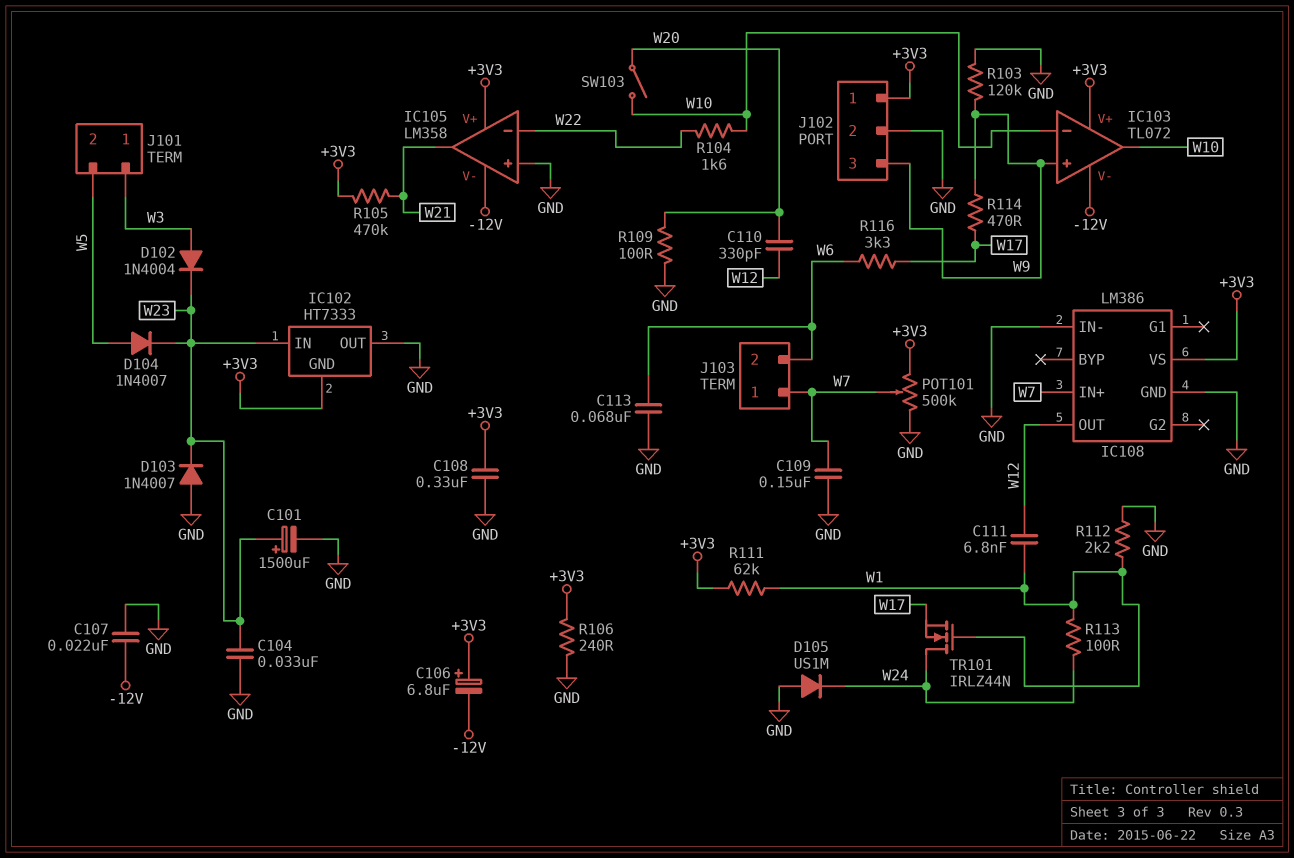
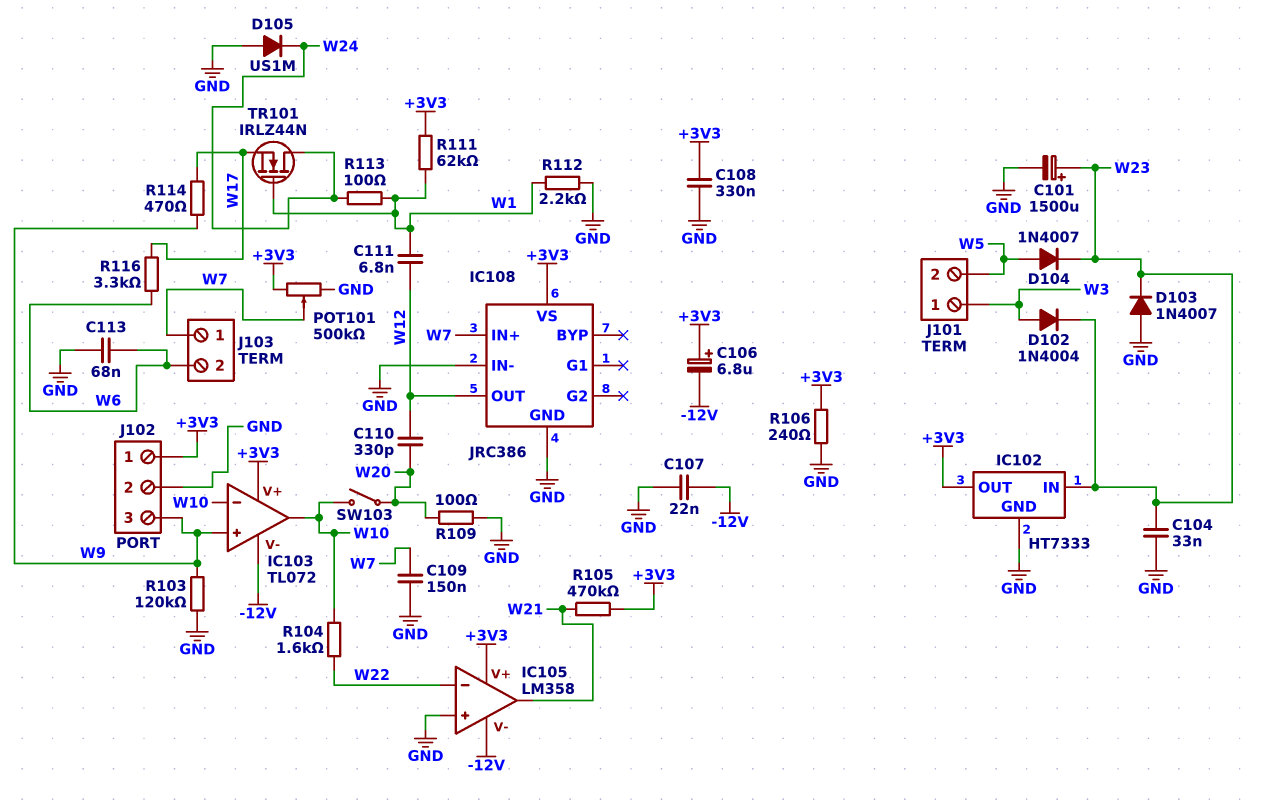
IC102 pin GND: +3V3 -> GND
IC102 pin OUT: GND -> +3V3
IC108: LM386 -> JRC386

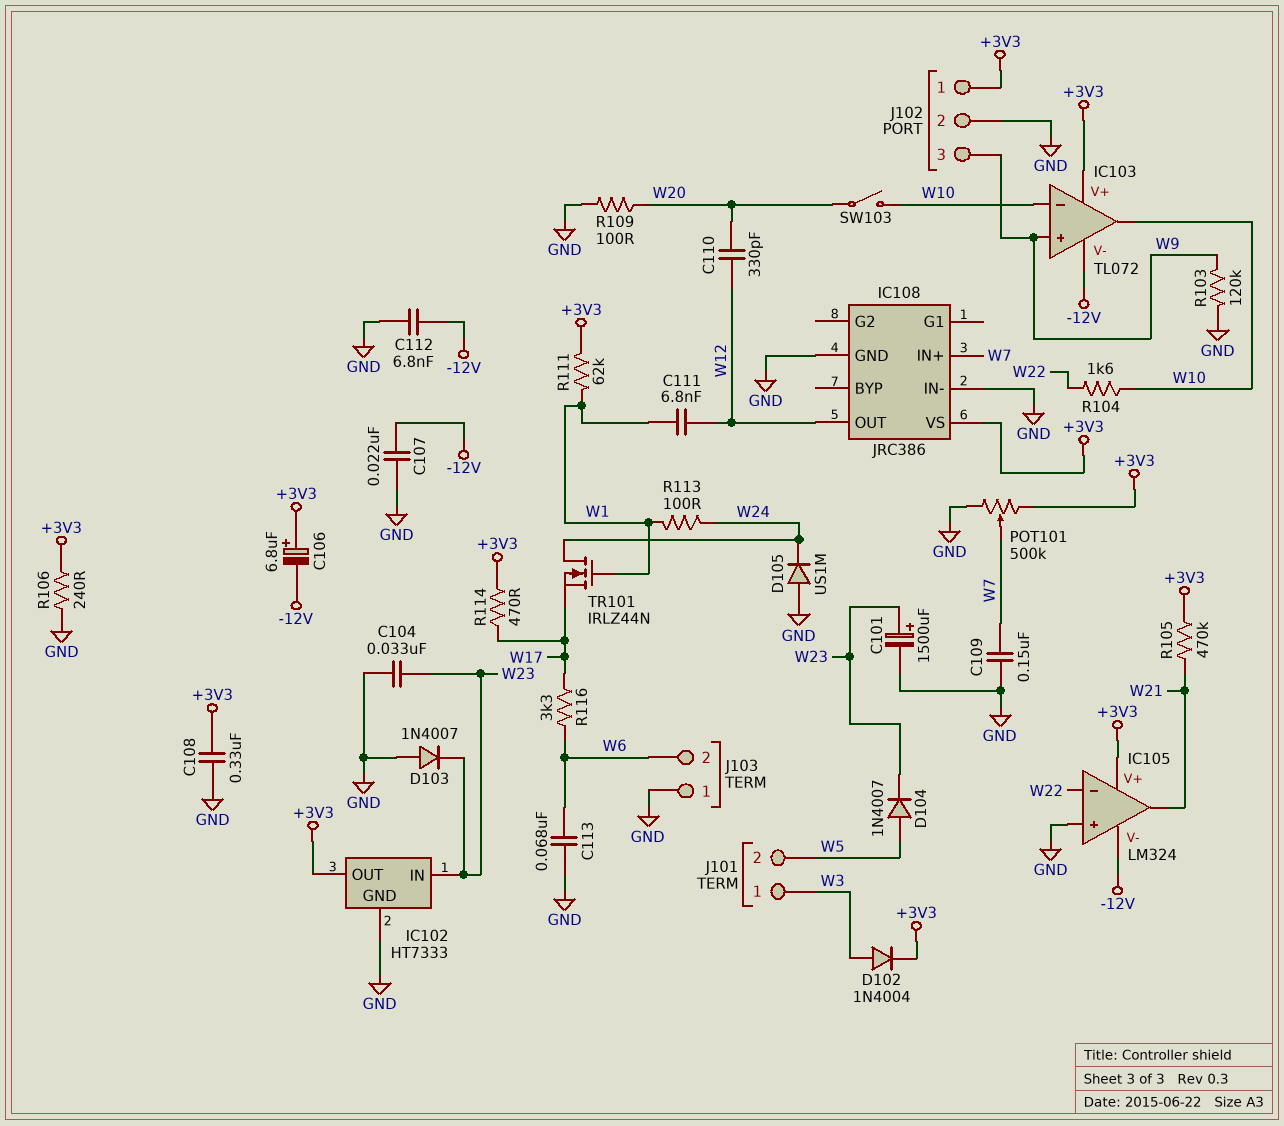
C112: none -> 6.8nF (-12V, GND)
D102: diode 1N4004 (A W3, K W23) -> diode 1N4004 (A W3, K +3V3)
IC105: LM358 -> LM324
J103 pin 1: W7 -> GND
R112: 2.2k (GND, W1) -> none
R114: 470 (W9, W17) -> 470 (+3V3, W17)

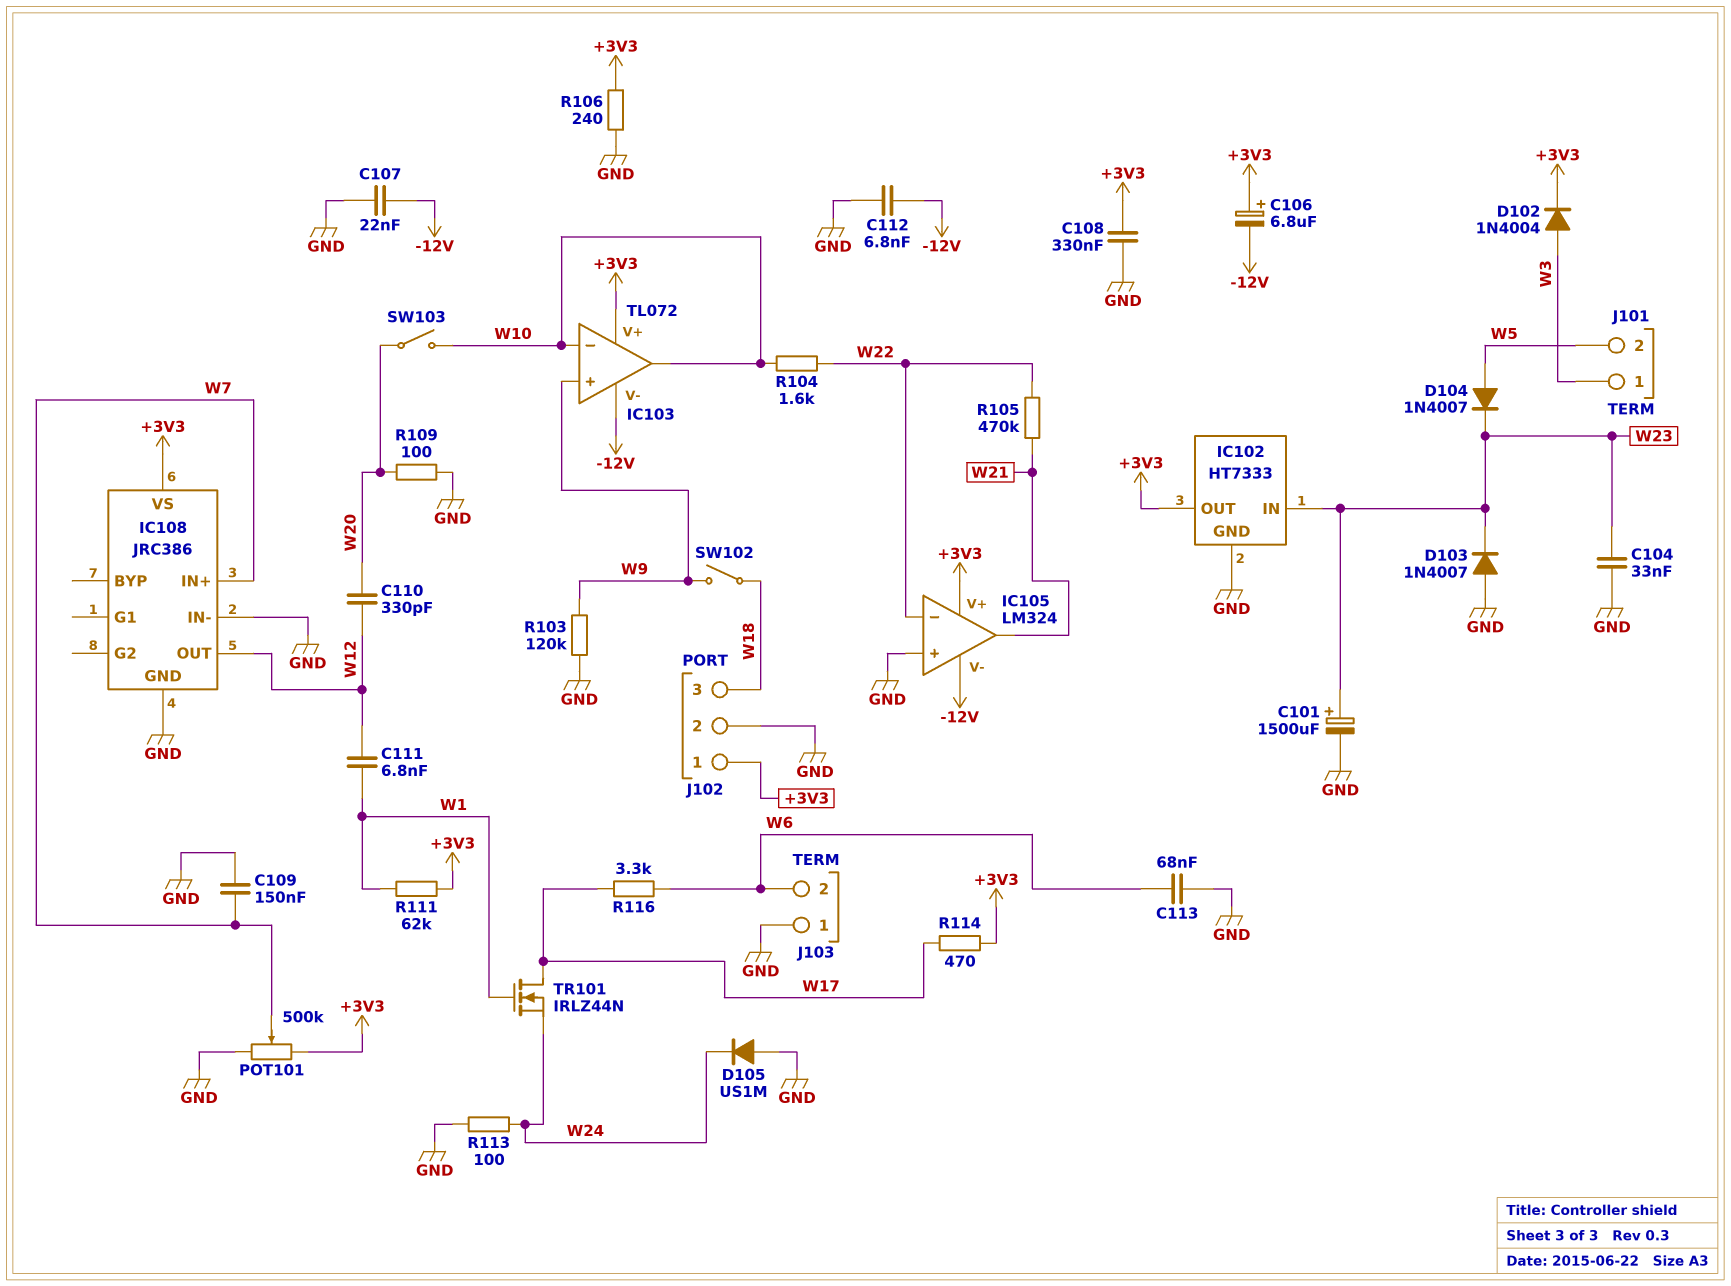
J102 pin 3: W9 -> W18
R105: 470k (+3V3, W21) -> 470k (W21, W22)
R113: 100 (W1, W24) -> 100 (GND, W24)
SW102: none -> switch (W9, W18)
TR101: NMOS IRLZ44N (G W1, D W24, S W17) -> NMOS IRLZ44N (G W1, D W17, S W24)

